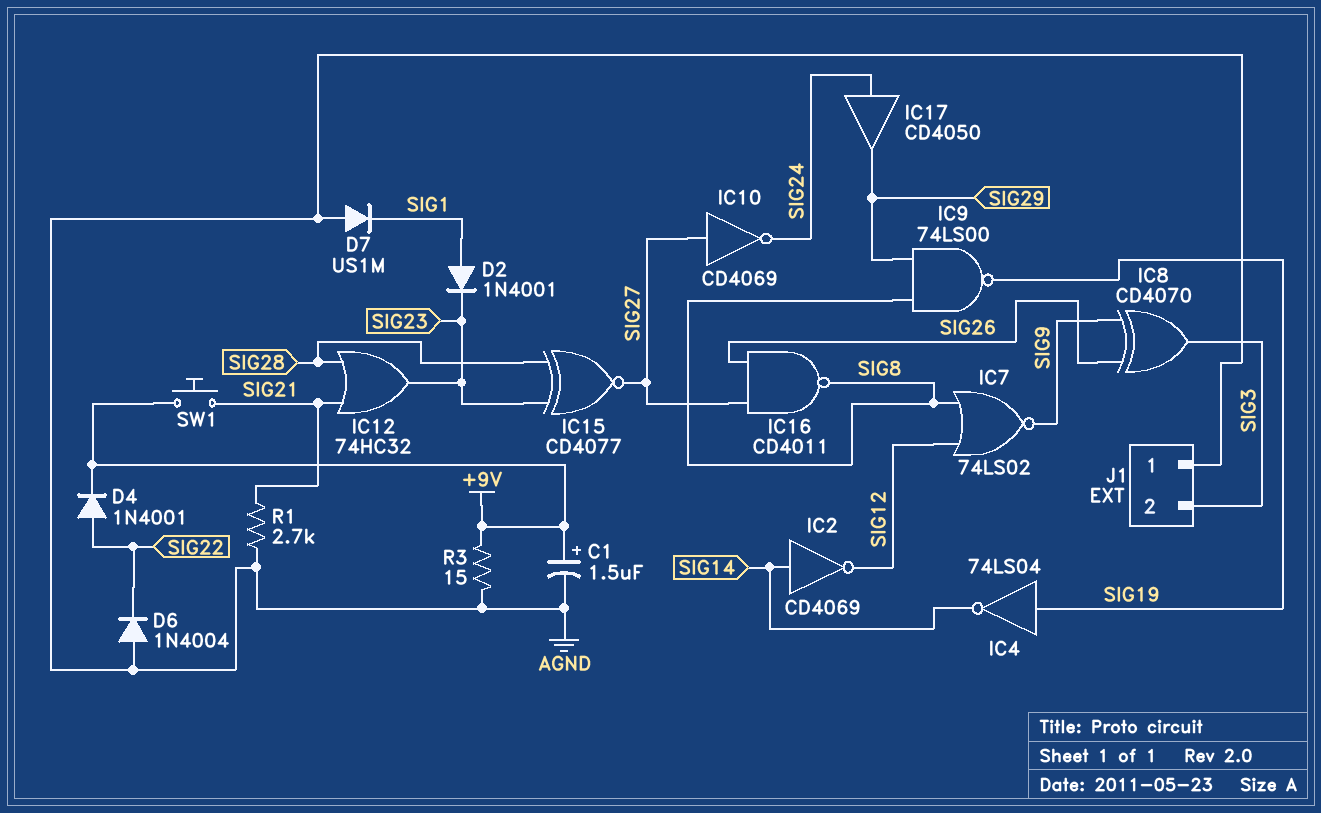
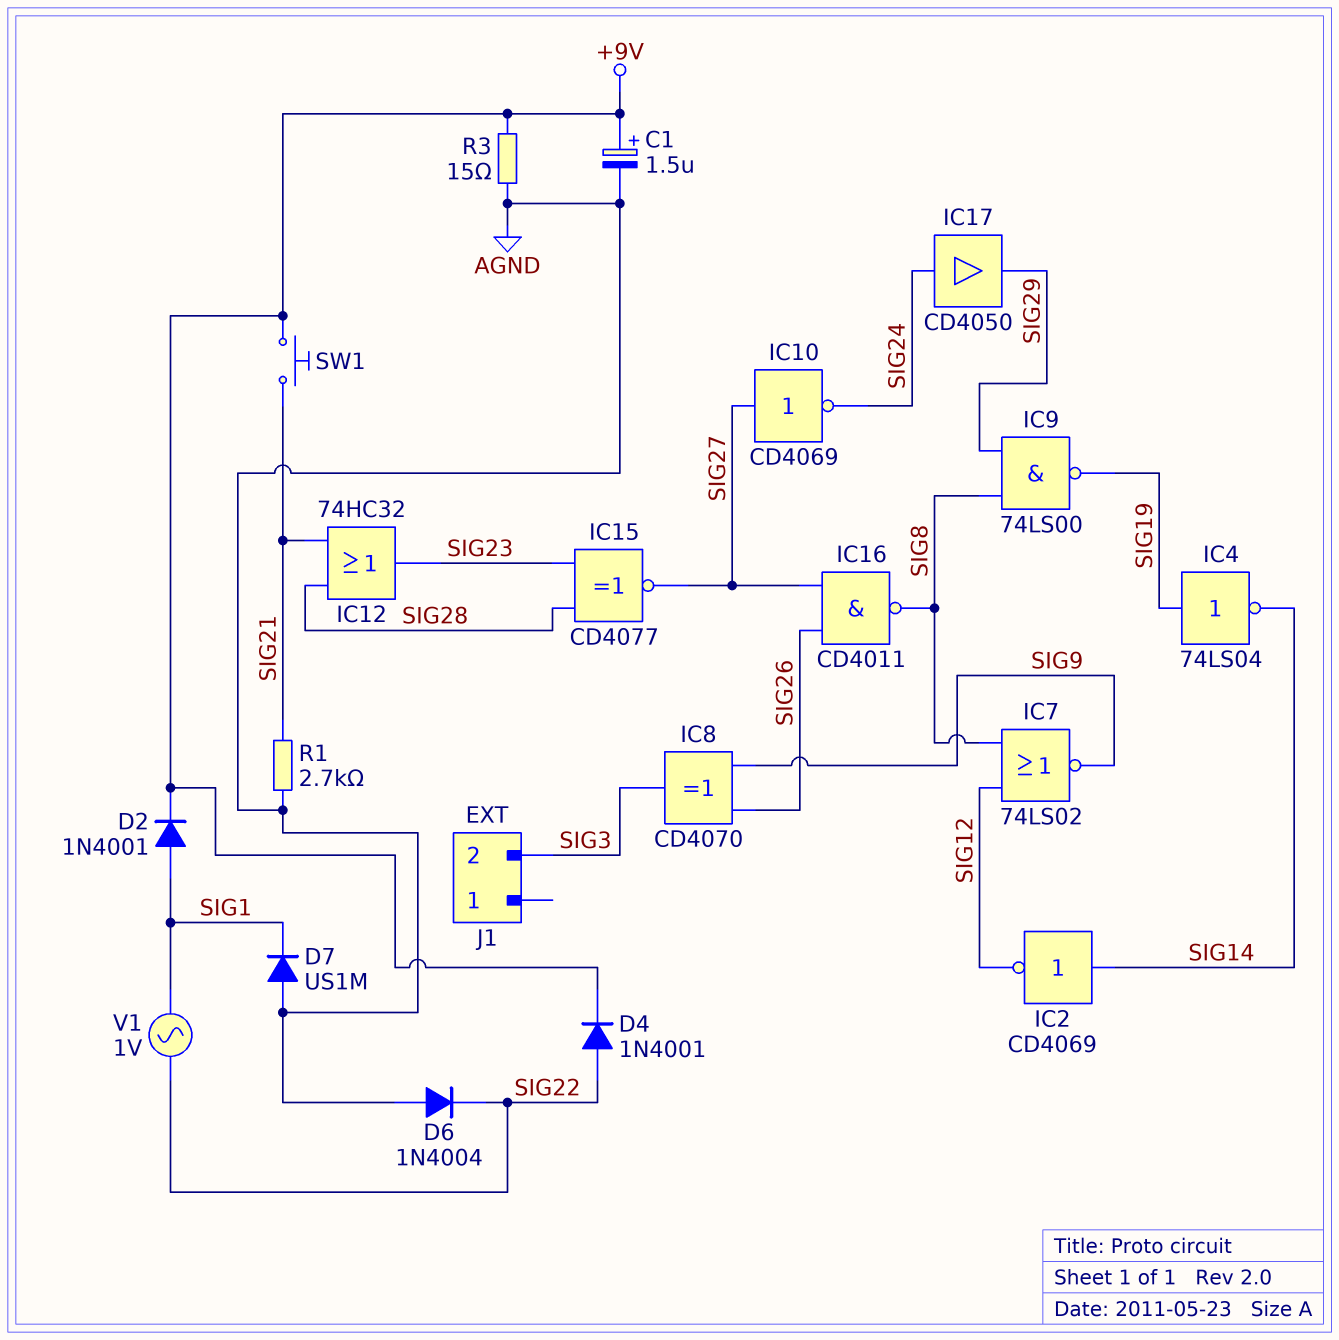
D2: diode 1N4001 (A SIG1, K SIG23) -> diode 1N4001 (A SIG1, K +9V)
J1 pin 1: AGND -> none
V1: none -> AC 1V (SIG1, SIG22)

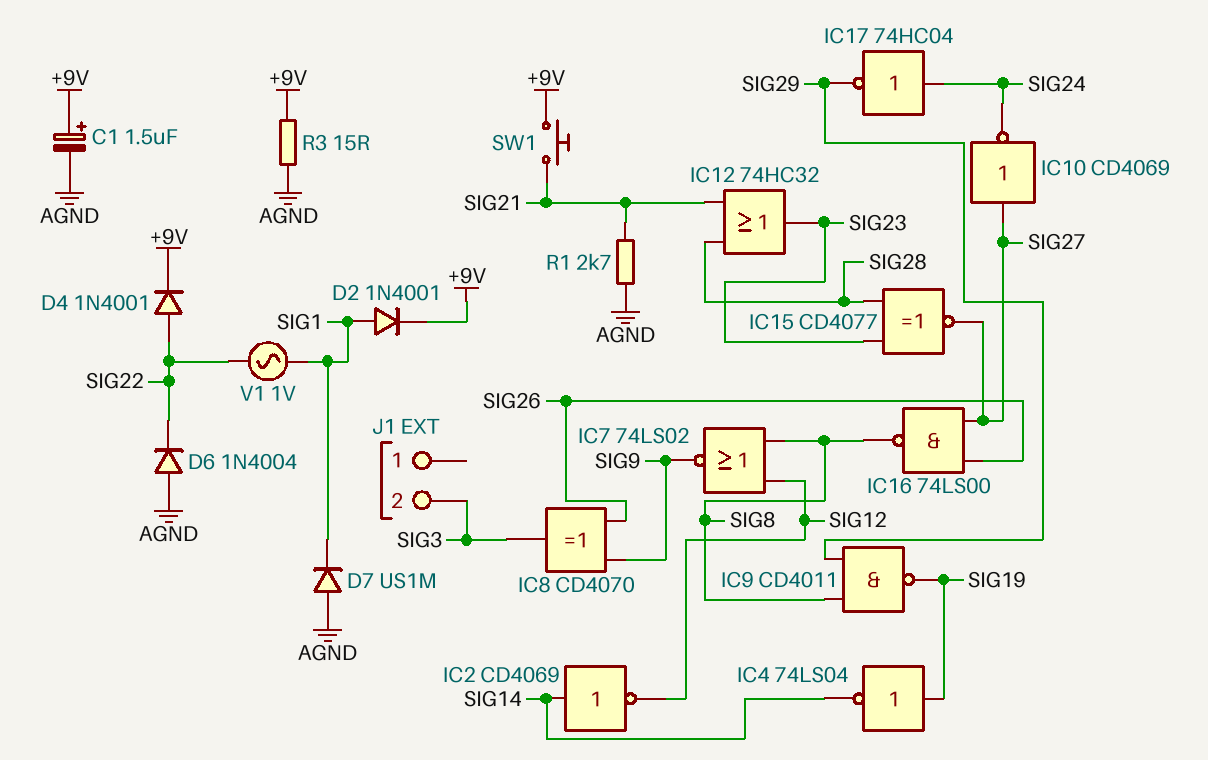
IC9: NAND 74LS00 (in SIG8, in SIG29, out SIG19) -> NAND CD4011 (in SIG8, in SIG29, out SIG19)
IC16: NAND CD4011 (in SIG26, in SIG27, out SIG8) -> NAND 74LS00 (in SIG26, in SIG27, out SIG8)
IC17: buffer CD4050 (in SIG24, out SIG29) -> NOT 74HC04 (in SIG24, out SIG29)

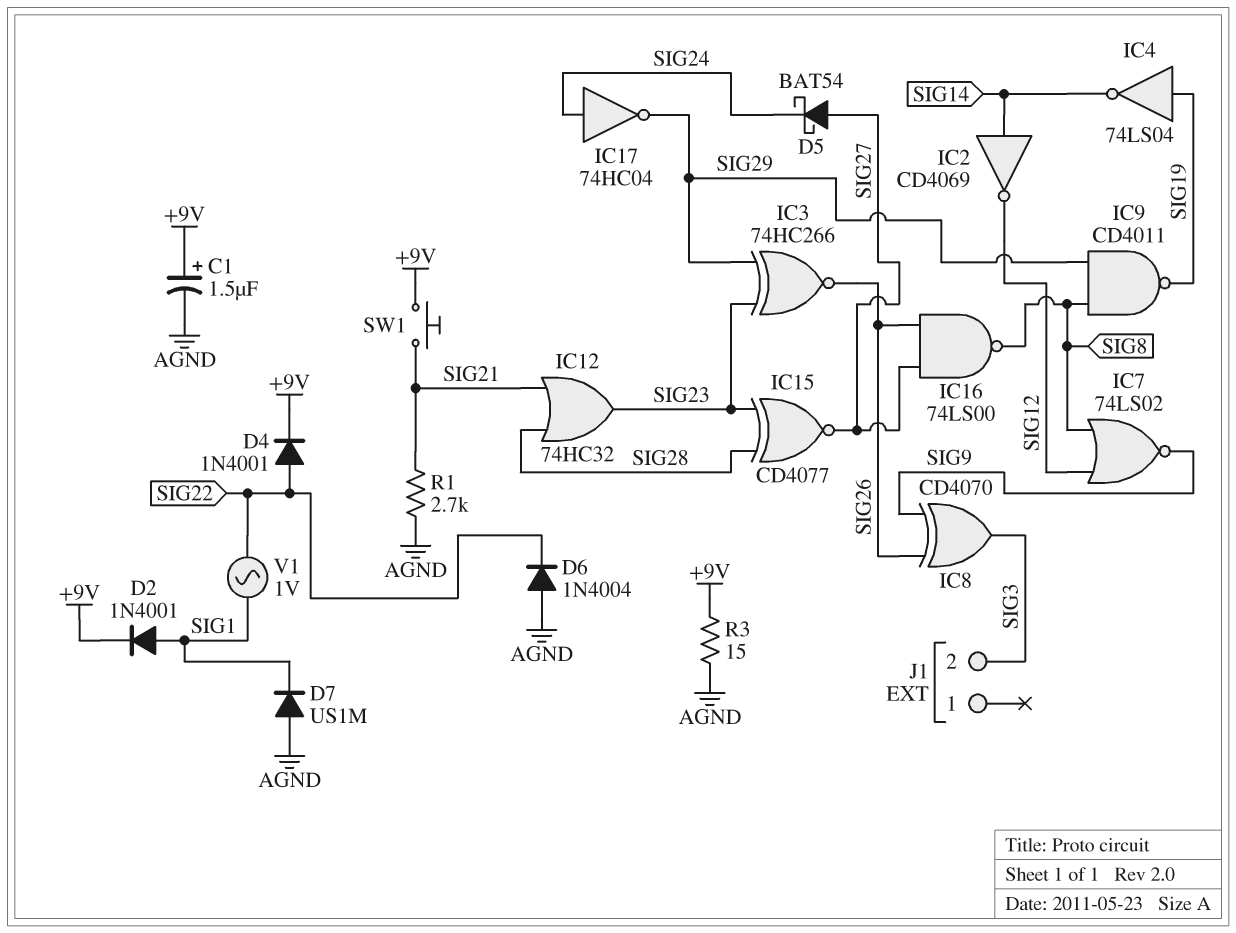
D5: none -> schottky BAT54 (A SIG27, K SIG24)
IC3: none -> XNOR 74HC266 (in SIG23, in SIG29, out SIG26)
IC10: NOT CD4069 (in SIG27, out SIG24) -> none

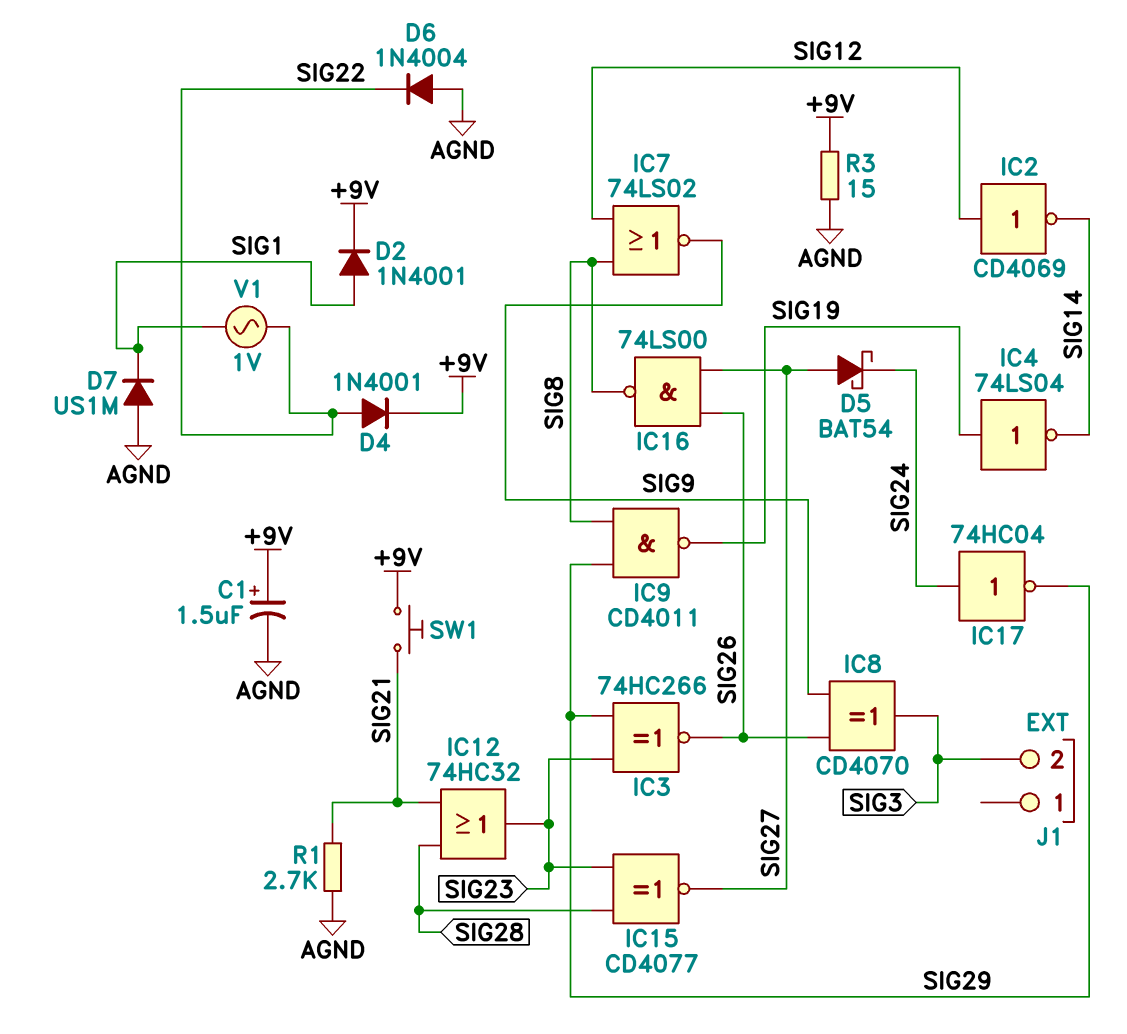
IC2: NOT CD4069 (in SIG14, out SIG12) -> NOT CD4069 (in SIG12, out SIG14)

